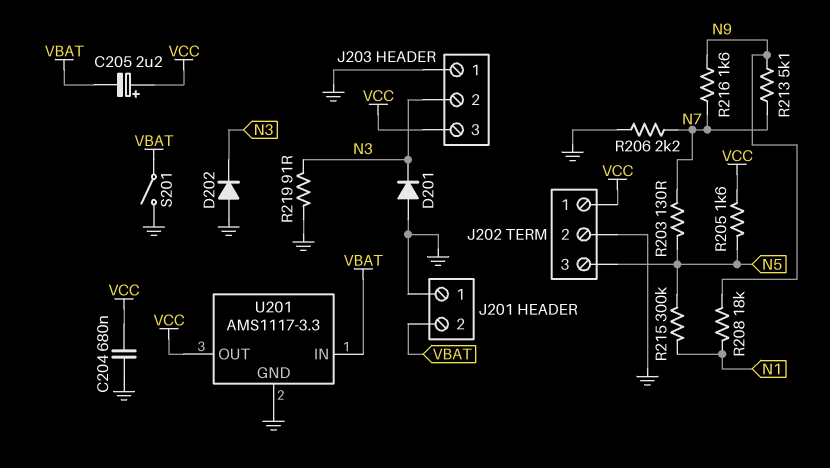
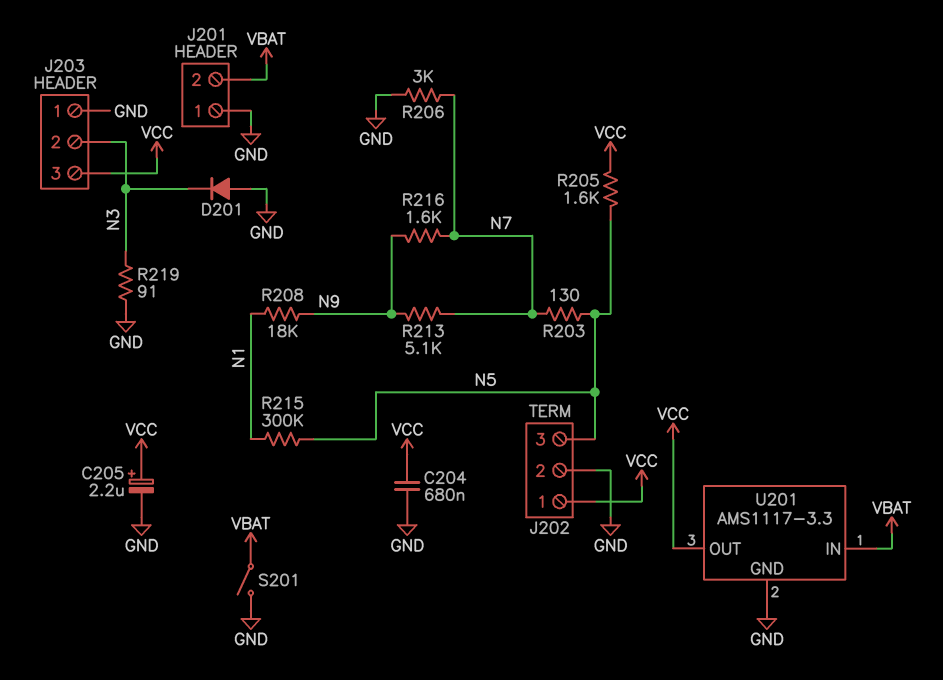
C205: 2.2uF (plus VCC, minus VBAT) -> 2.2uF (plus VCC, minus GND)
D202: diode (A GND, K N3) -> none
R206: 2.2k (GND, N7) -> 3k (GND, N7)

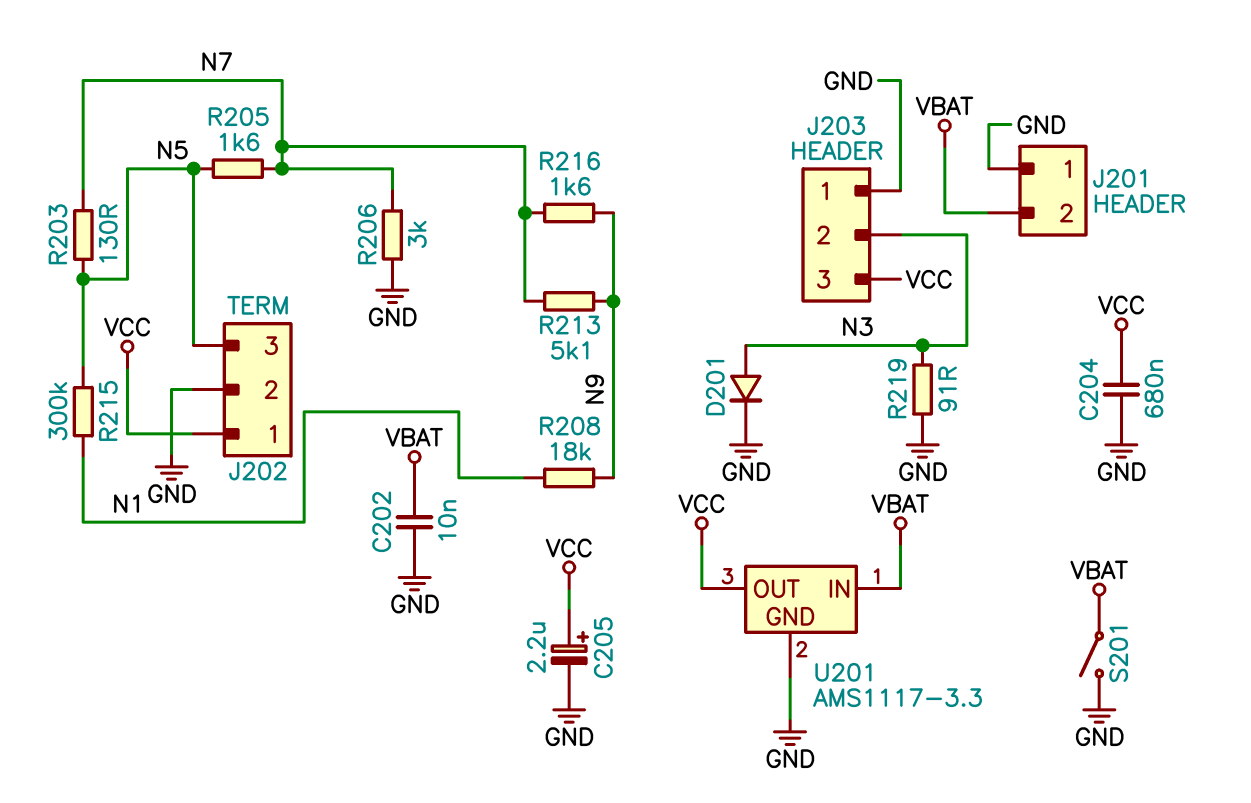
C202: none -> 10nF (GND, VBAT)
D201: diode (A GND, K N3) -> diode (A N3, K GND)
R205: 1.6k (N5, VCC) -> 1.6k (N5, N7)

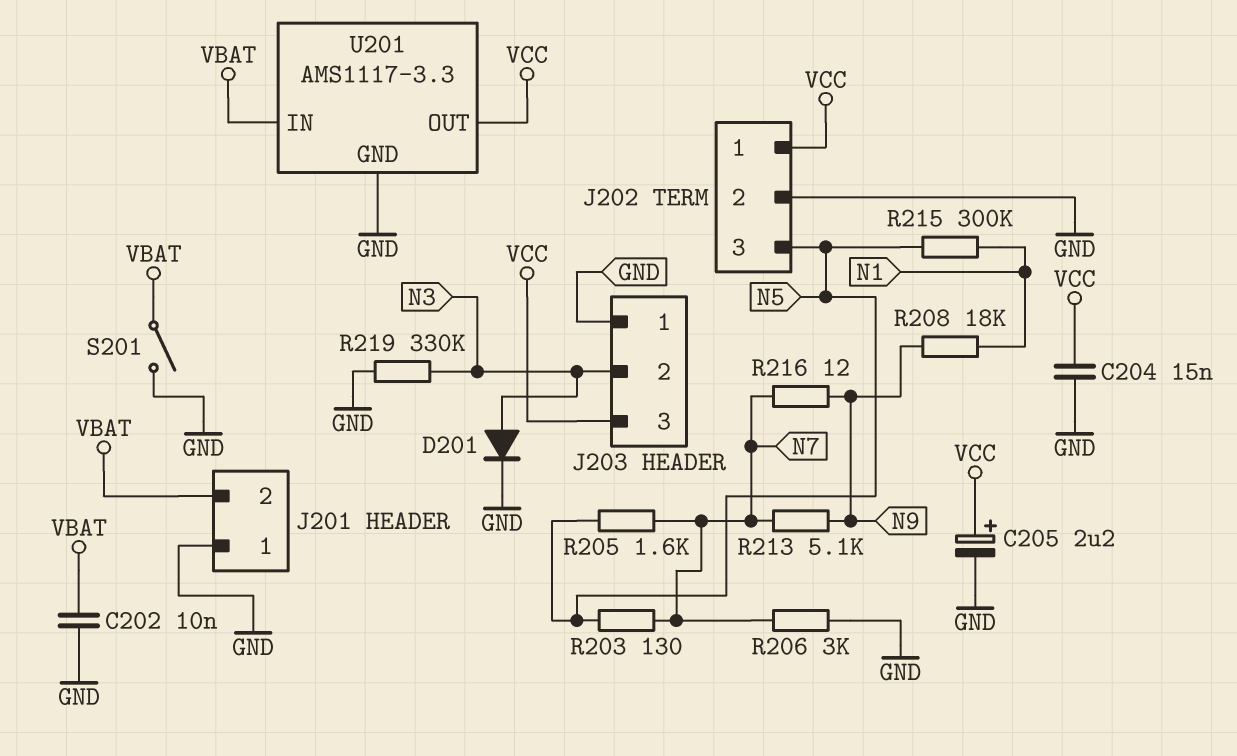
C204: 680nF (GND, VCC) -> 15nF (GND, VCC)
R216: 1.6k (N7, N9) -> 12 (N7, N9)
R219: 91 (GND, N3) -> 330k (GND, N3)

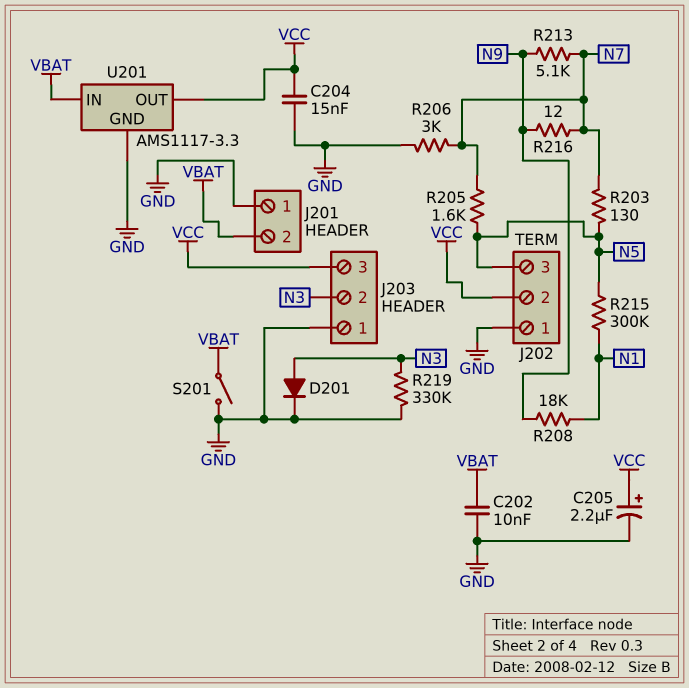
J202 pin 1: VCC -> GND
J202 pin 2: GND -> VCC

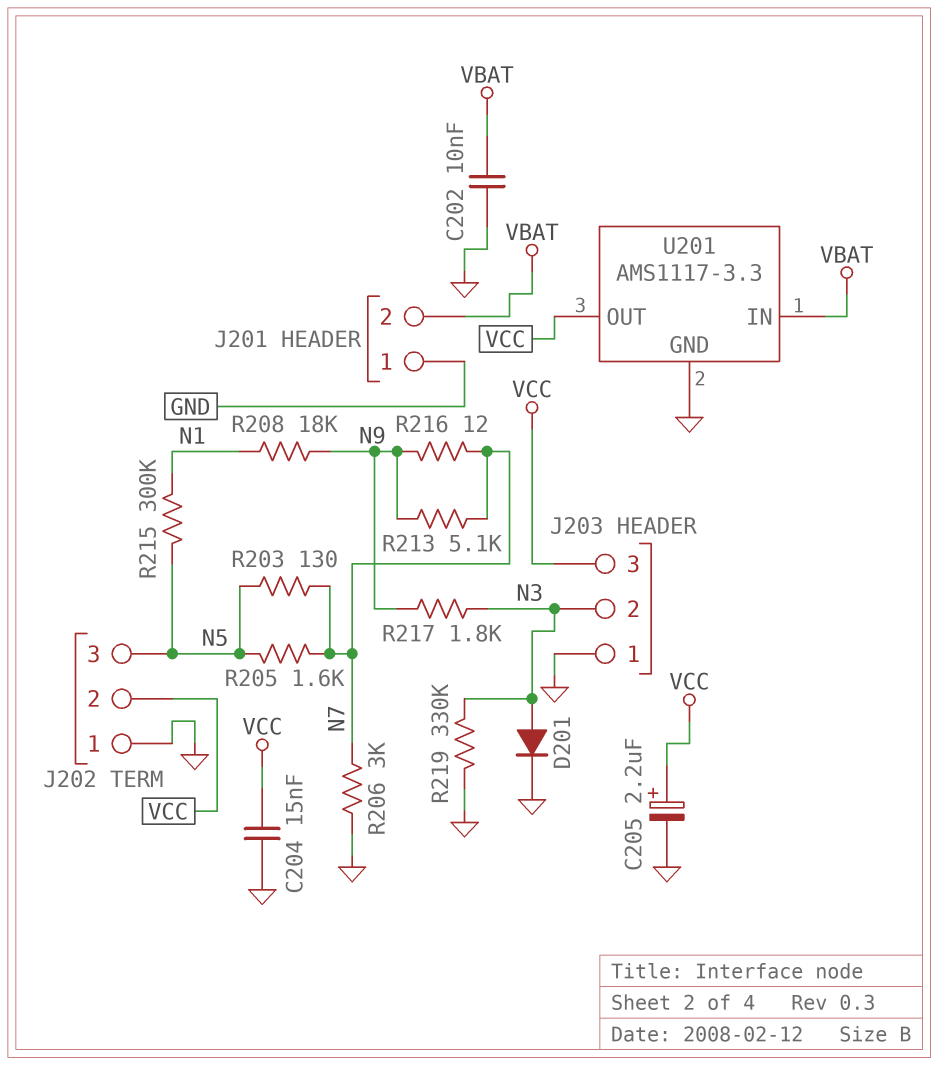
R217: none -> 1.8k (N3, N9)
S201: switch (GND, VBAT) -> none

